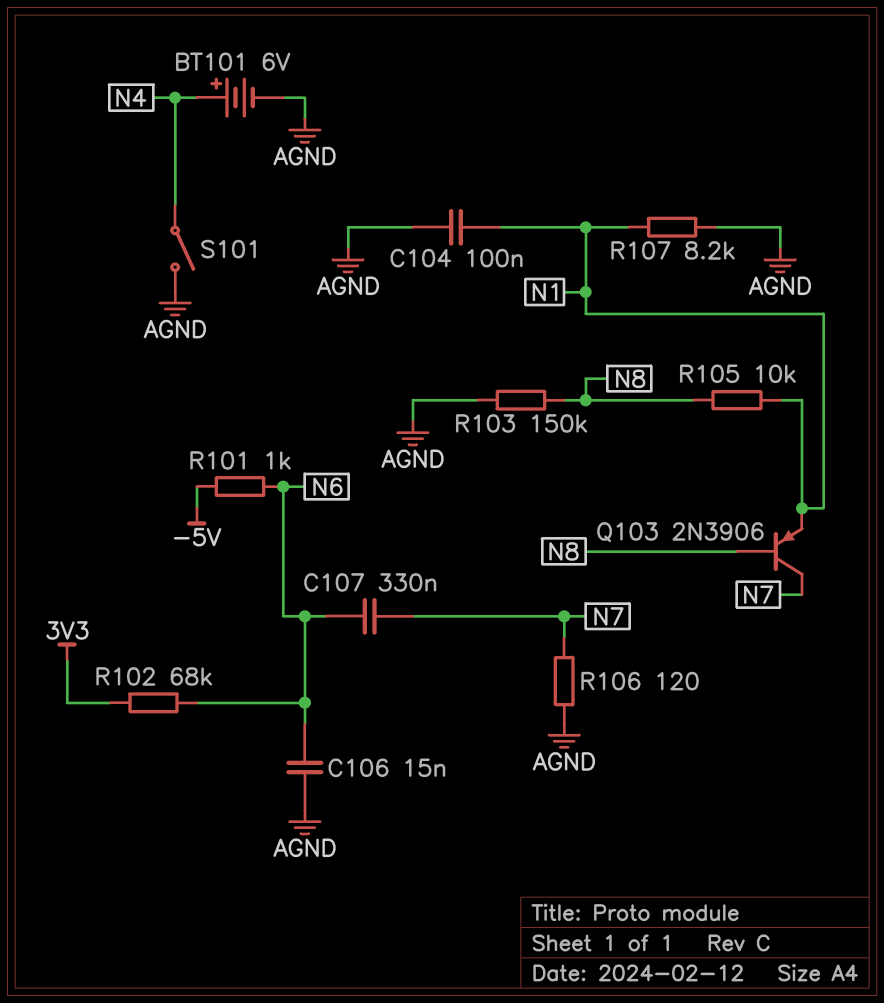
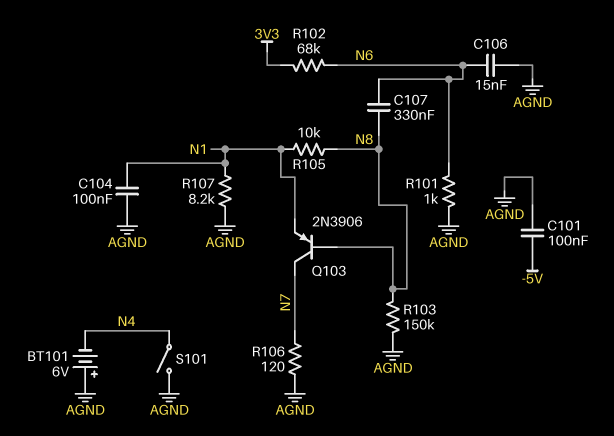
BT101: 6V (plus N4, minus AGND) -> 6V (plus AGND, minus N4)
C101: none -> 100nF (-5V, AGND)
C107: 330nF (N6, N7) -> 330nF (N6, N8)
R101: 1k (-5V, N6) -> 1k (AGND, N6)

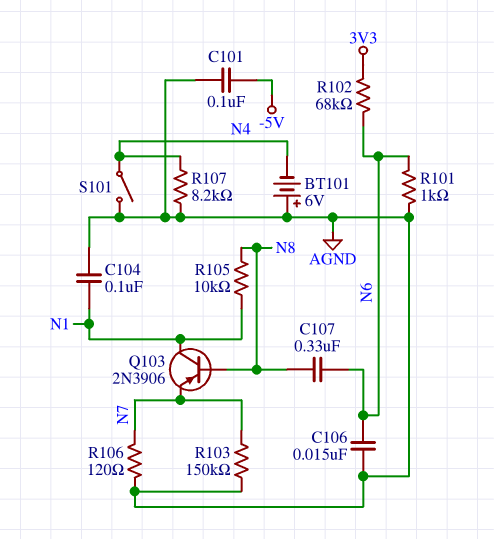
Q103: PNP 2N3906 (B N8, C N7, E N1) -> PNP 2N3906 (B N8, C N1, E N7)
R103: 150k (AGND, N8) -> 150k (AGND, N7)
R107: 8.2k (AGND, N1) -> 8.2k (AGND, N4)

